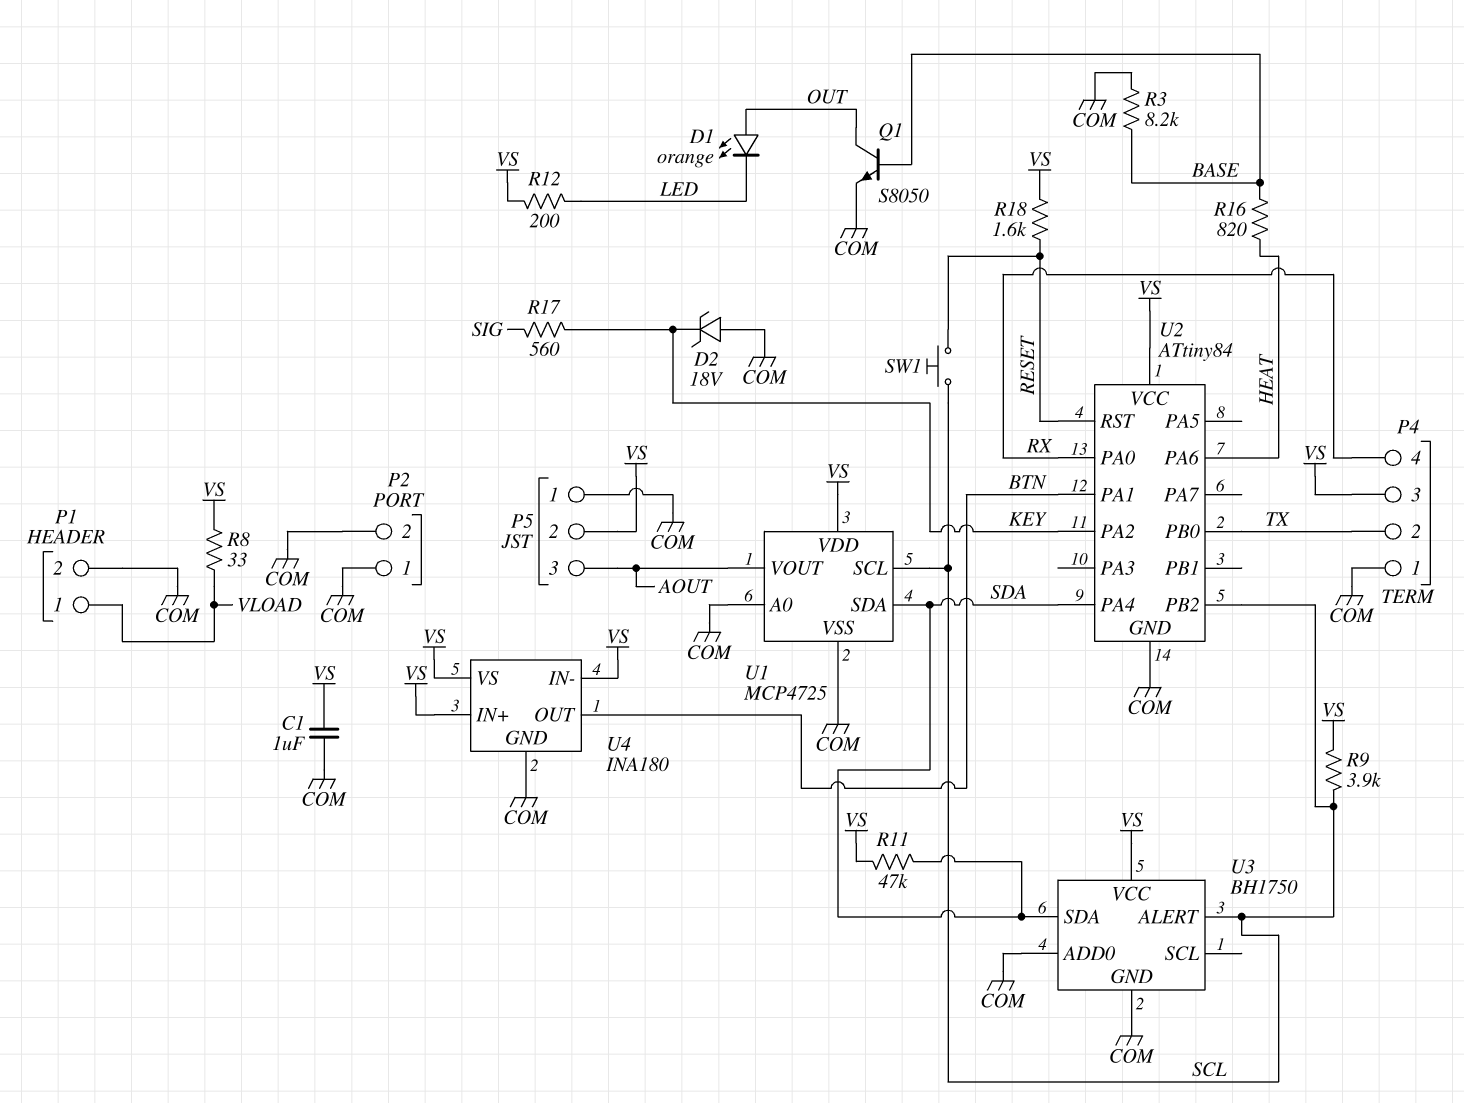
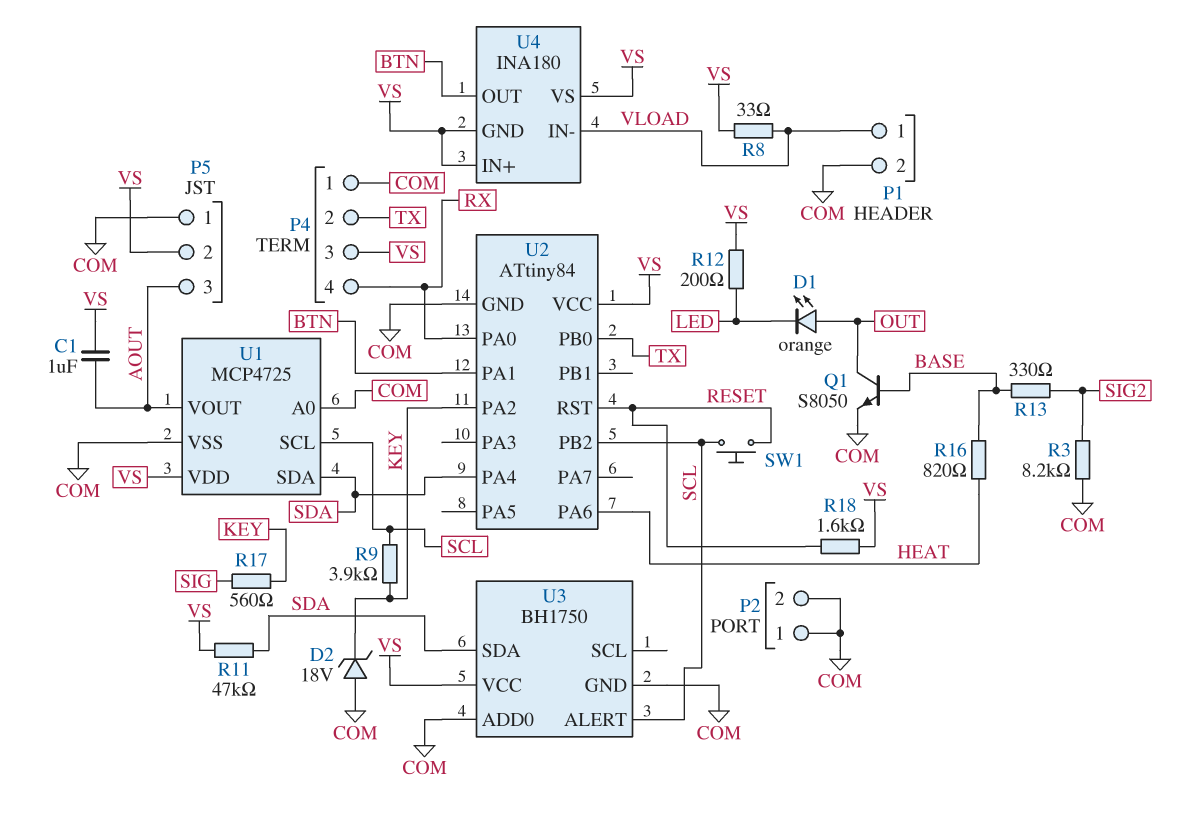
C1: 1uF (COM, VS) -> 1uF (AOUT, VS)
R3: 8.2k (BASE, COM) -> 8.2k (COM, SIG2)
R9: 3.9k (SCL, VS) -> 3.9k (KEY, SCL)
R13: none -> 330 (BASE, SIG2)
U4 pin GND: COM -> VS
U4 pin IN-: VS -> VLOAD

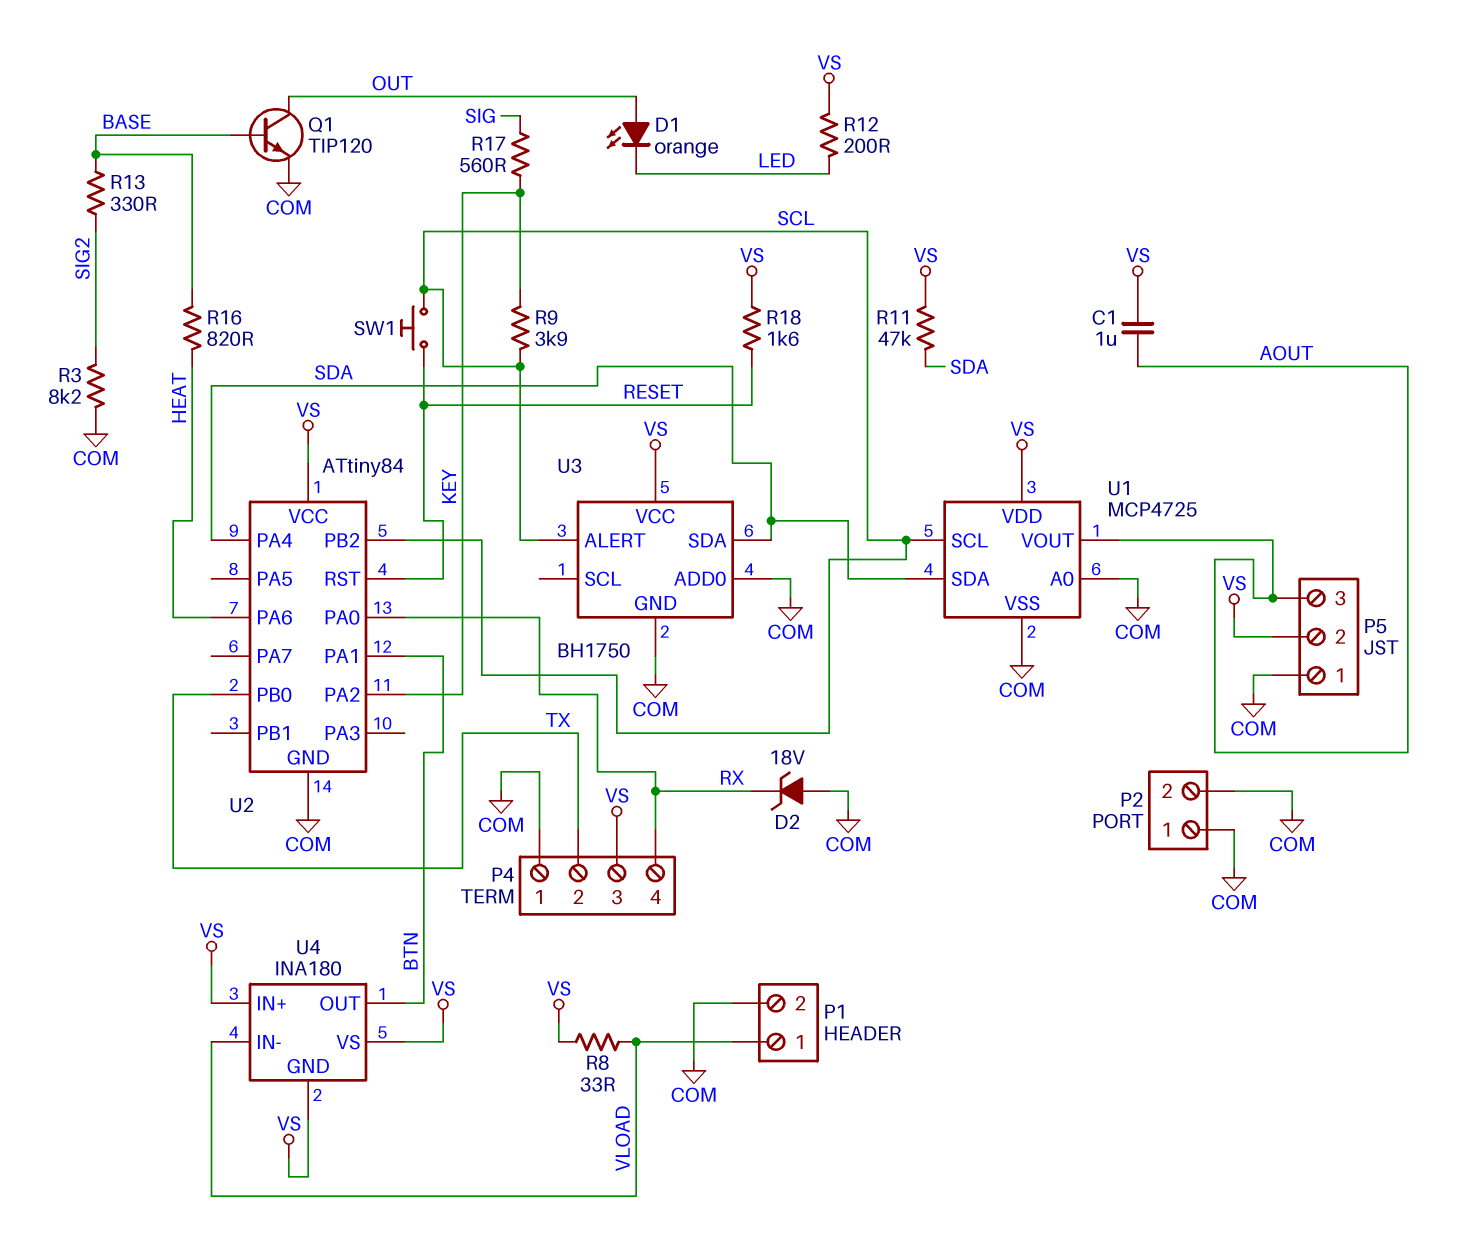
D2: zener 18V (A COM, K KEY) -> zener 18V (A COM, K RX)
Q1: NPN S8050 (B BASE, C OUT, E COM) -> NPN TIP120 (B BASE, C OUT, E COM)

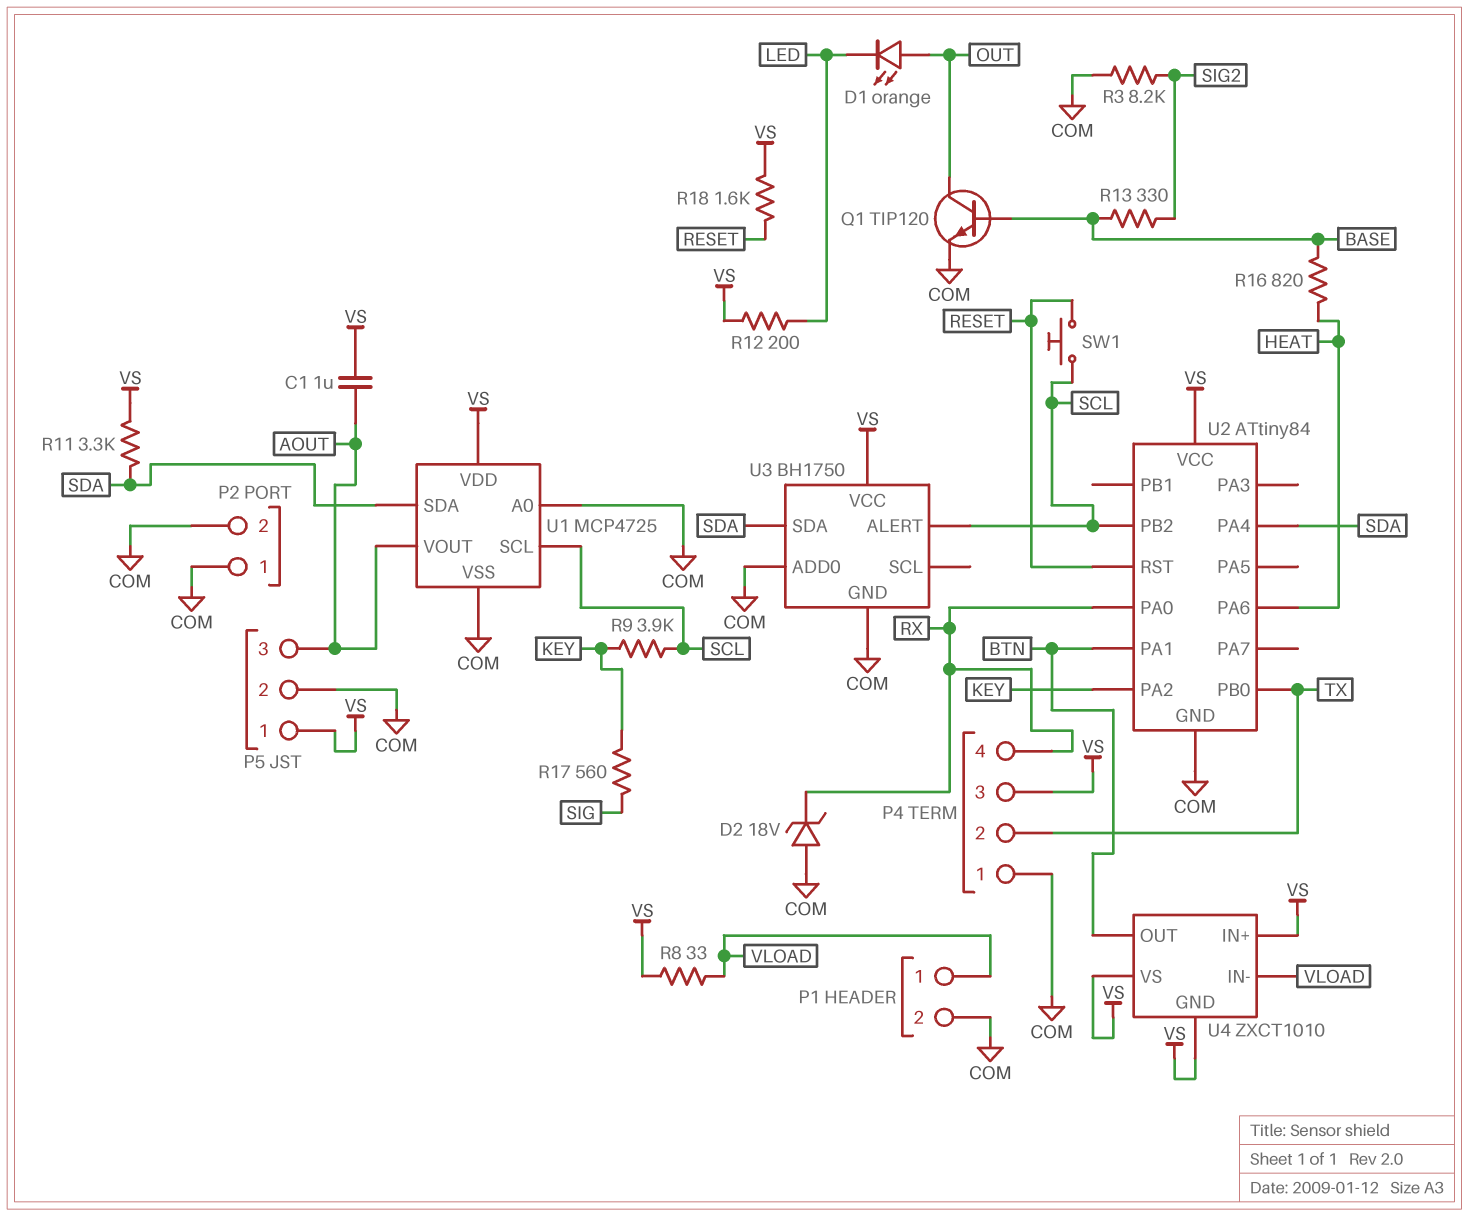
P5 pin 1: COM -> VS
P5 pin 2: VS -> COM
R11: 47k (SDA, VS) -> 3.3k (SDA, VS)
U4: INA180 -> ZXCT1010

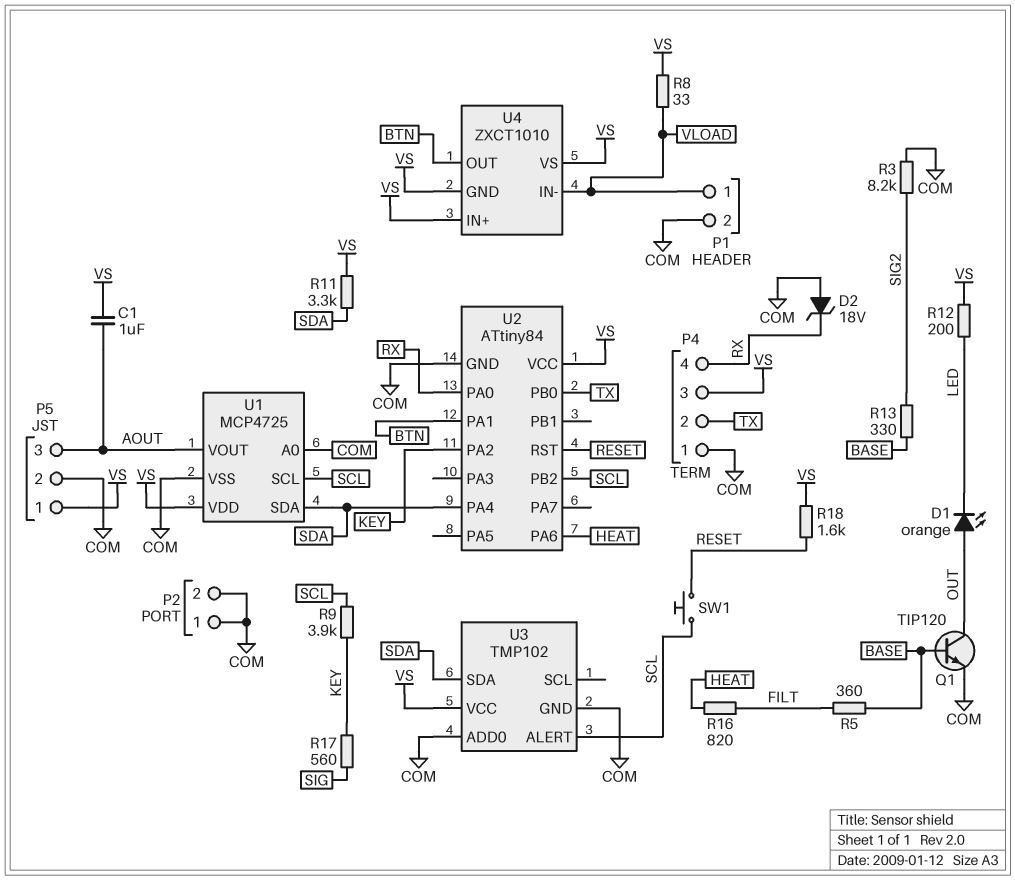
R5: none -> 360 (BASE, FILT)
R16: 820 (BASE, HEAT) -> 820 (FILT, HEAT)
U3: BH1750 -> TMP102

